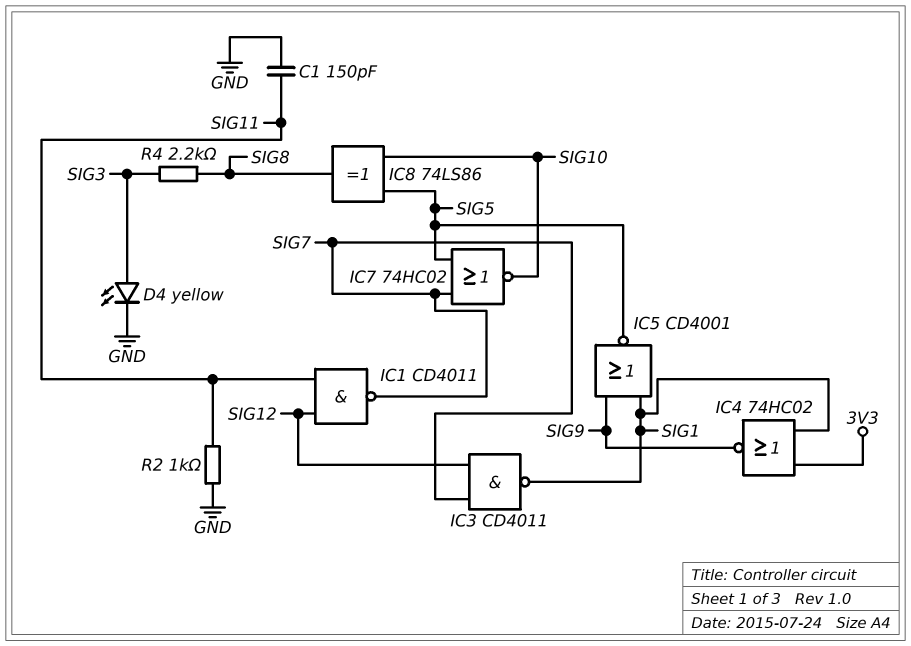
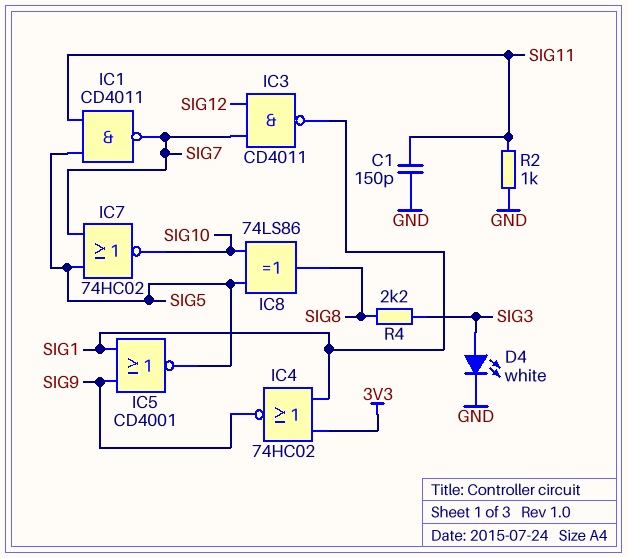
D4: LED yellow (A SIG3, K GND) -> LED white (A SIG3, K GND)
IC1: NAND CD4011 (in SIG11, in SIG12, out SIG7) -> NAND CD4011 (in SIG5, in SIG11, out SIG7)

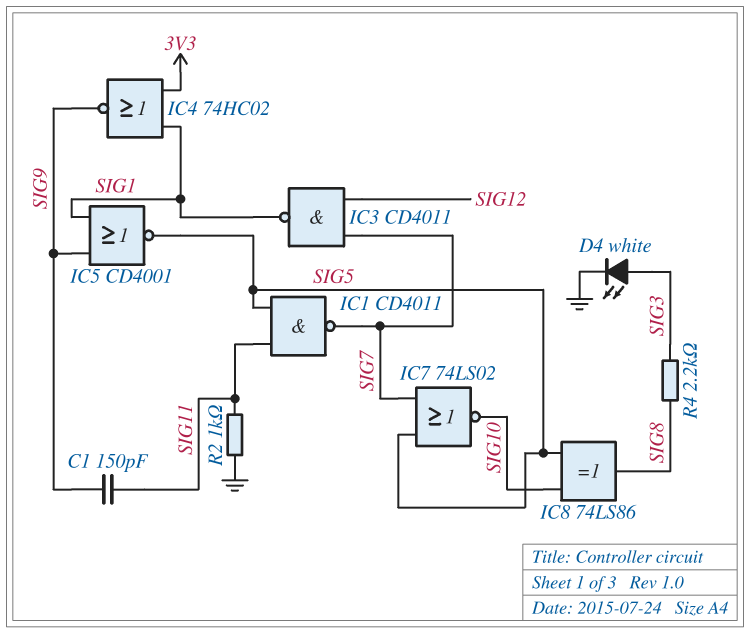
C1: 150pF (GND, SIG11) -> 150pF (SIG9, SIG11)
IC7: NOR 74HC02 (in SIG5, in SIG7, out SIG10) -> NOR 74LS02 (in SIG5, in SIG7, out SIG10)

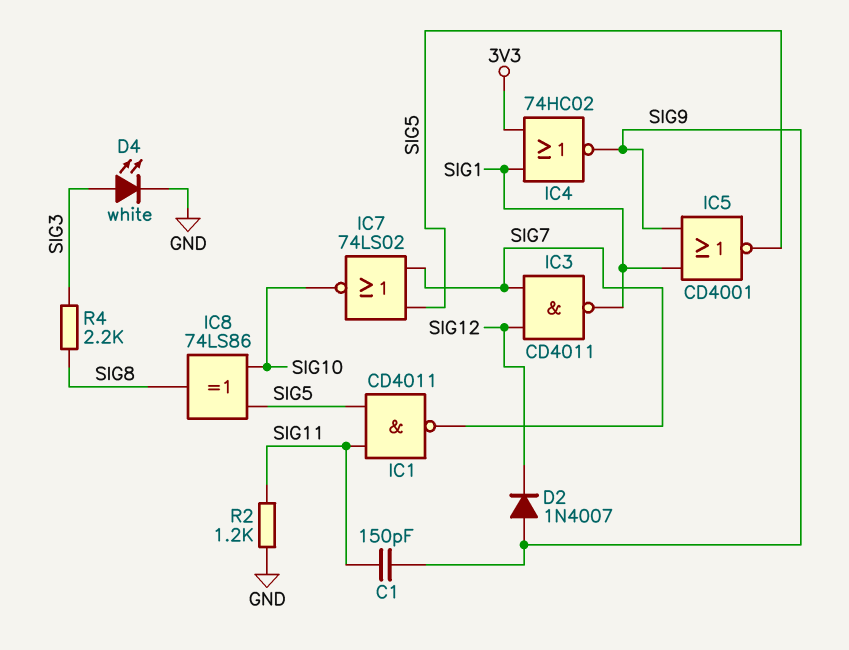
D2: none -> diode 1N4007 (A SIG9, K SIG12)
R2: 1k (GND, SIG11) -> 1.2k (GND, SIG11)

